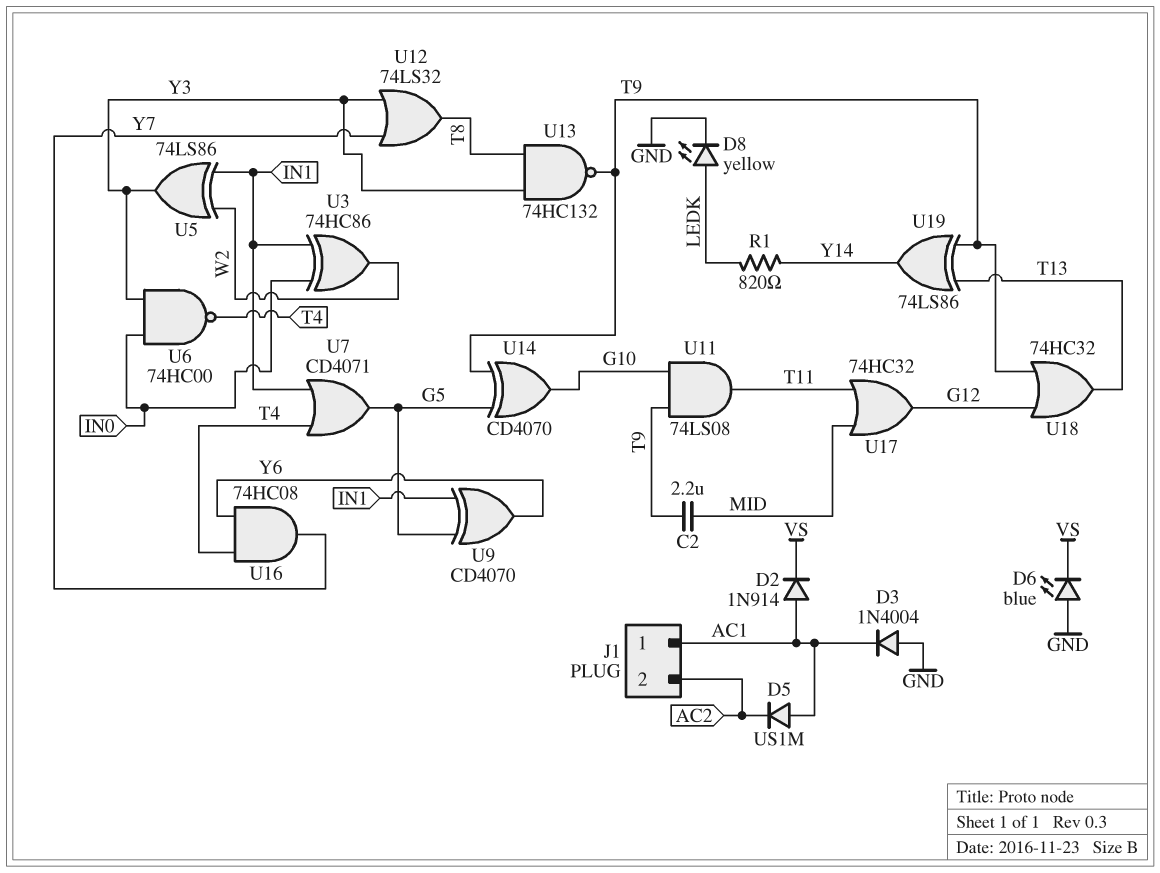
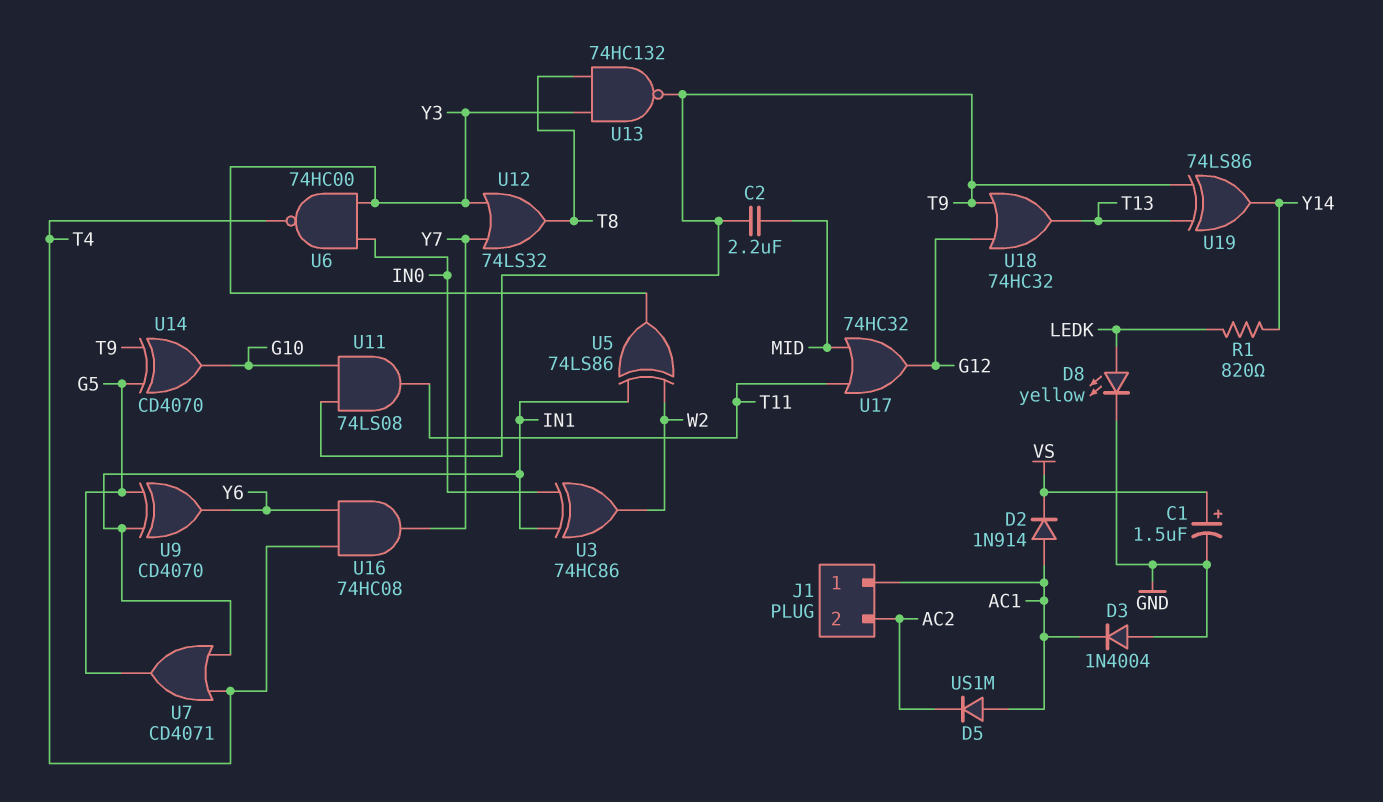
C1: none -> 1.5uF (plus VS, minus GND)
D6: LED blue (A GND, K VS) -> none

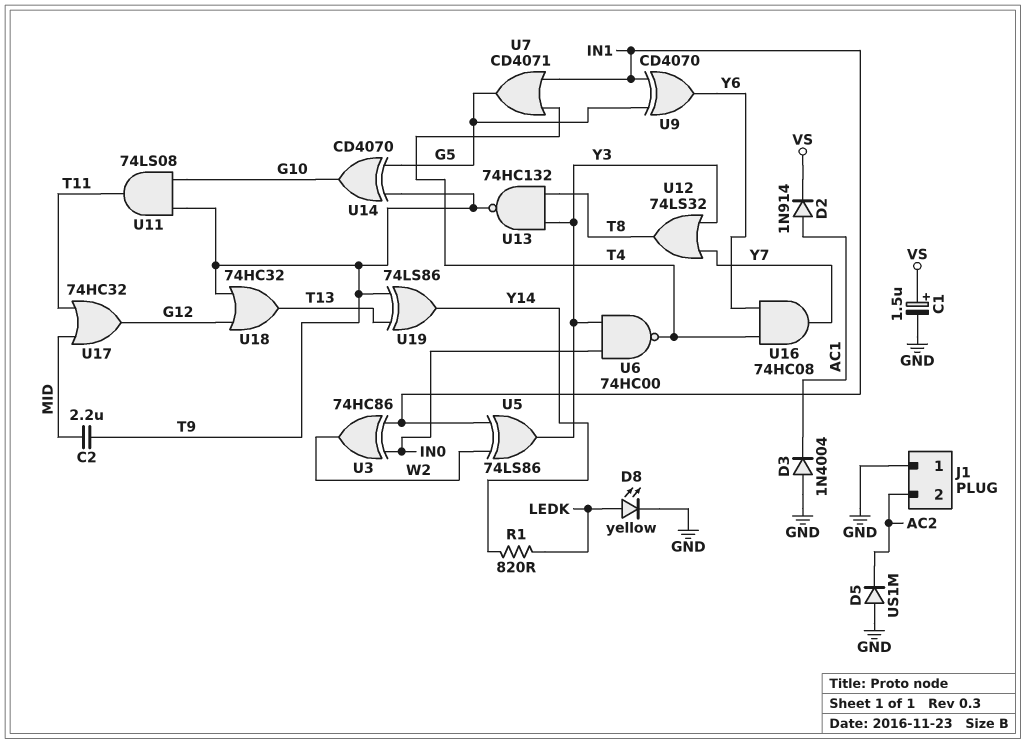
D5: diode US1M (A AC1, K AC2) -> diode US1M (A GND, K AC2)
J1 pin 1: AC1 -> GND

